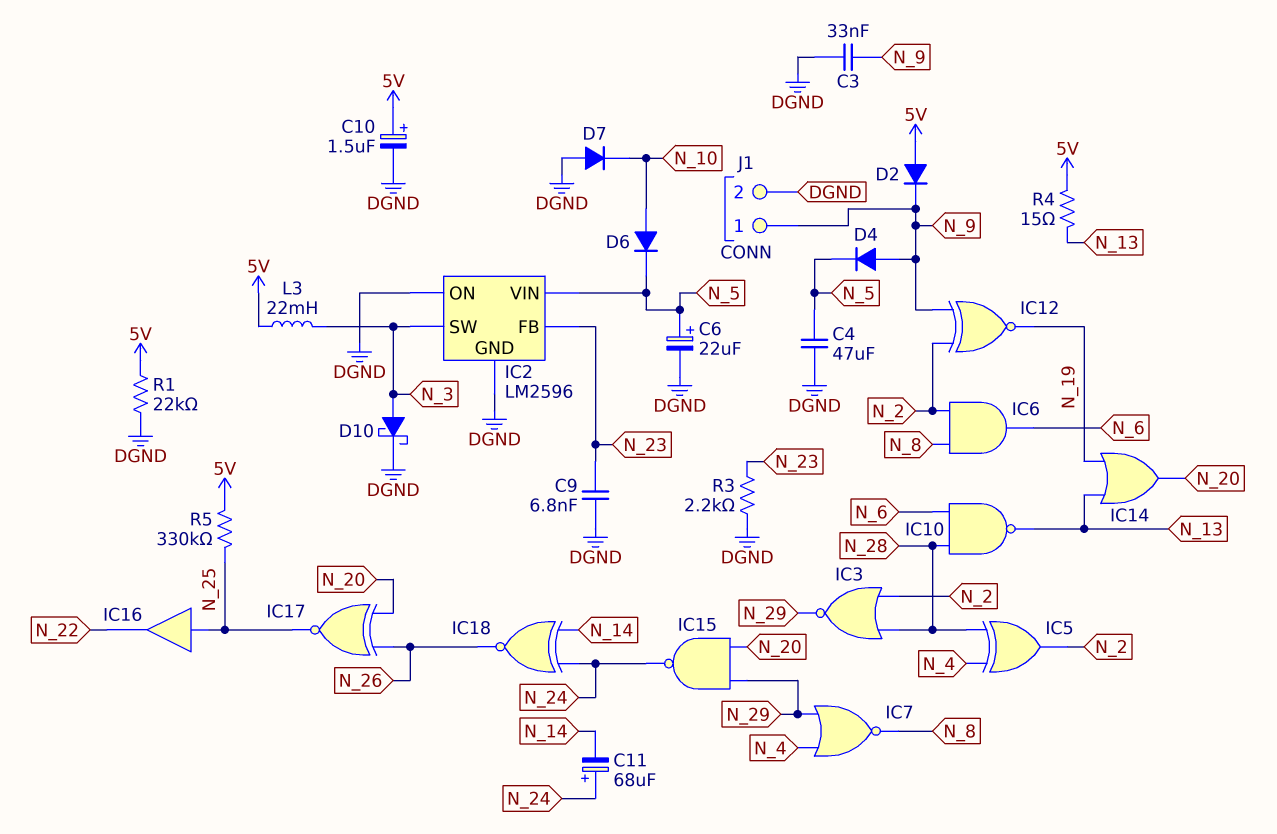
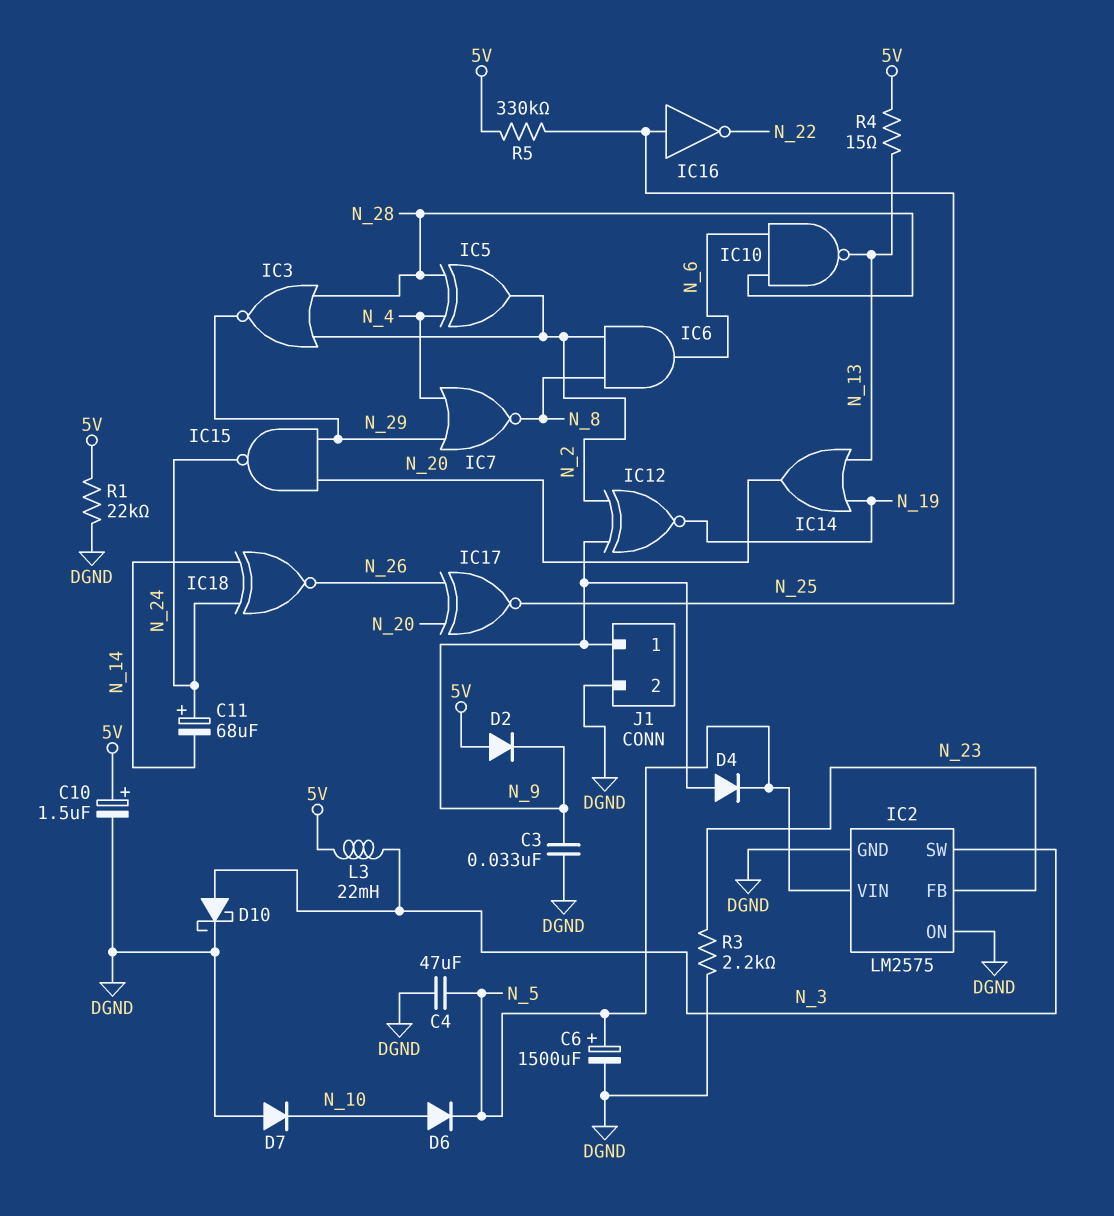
C6: 22uF (plus N_5, minus DGND) -> 1500uF (plus N_5, minus DGND)
C9: 6.8nF (DGND, N_23) -> none
IC2: LM2596 -> LM2575
IC16: buffer (in N_25, out N_22) -> NOT (in N_25, out N_22)

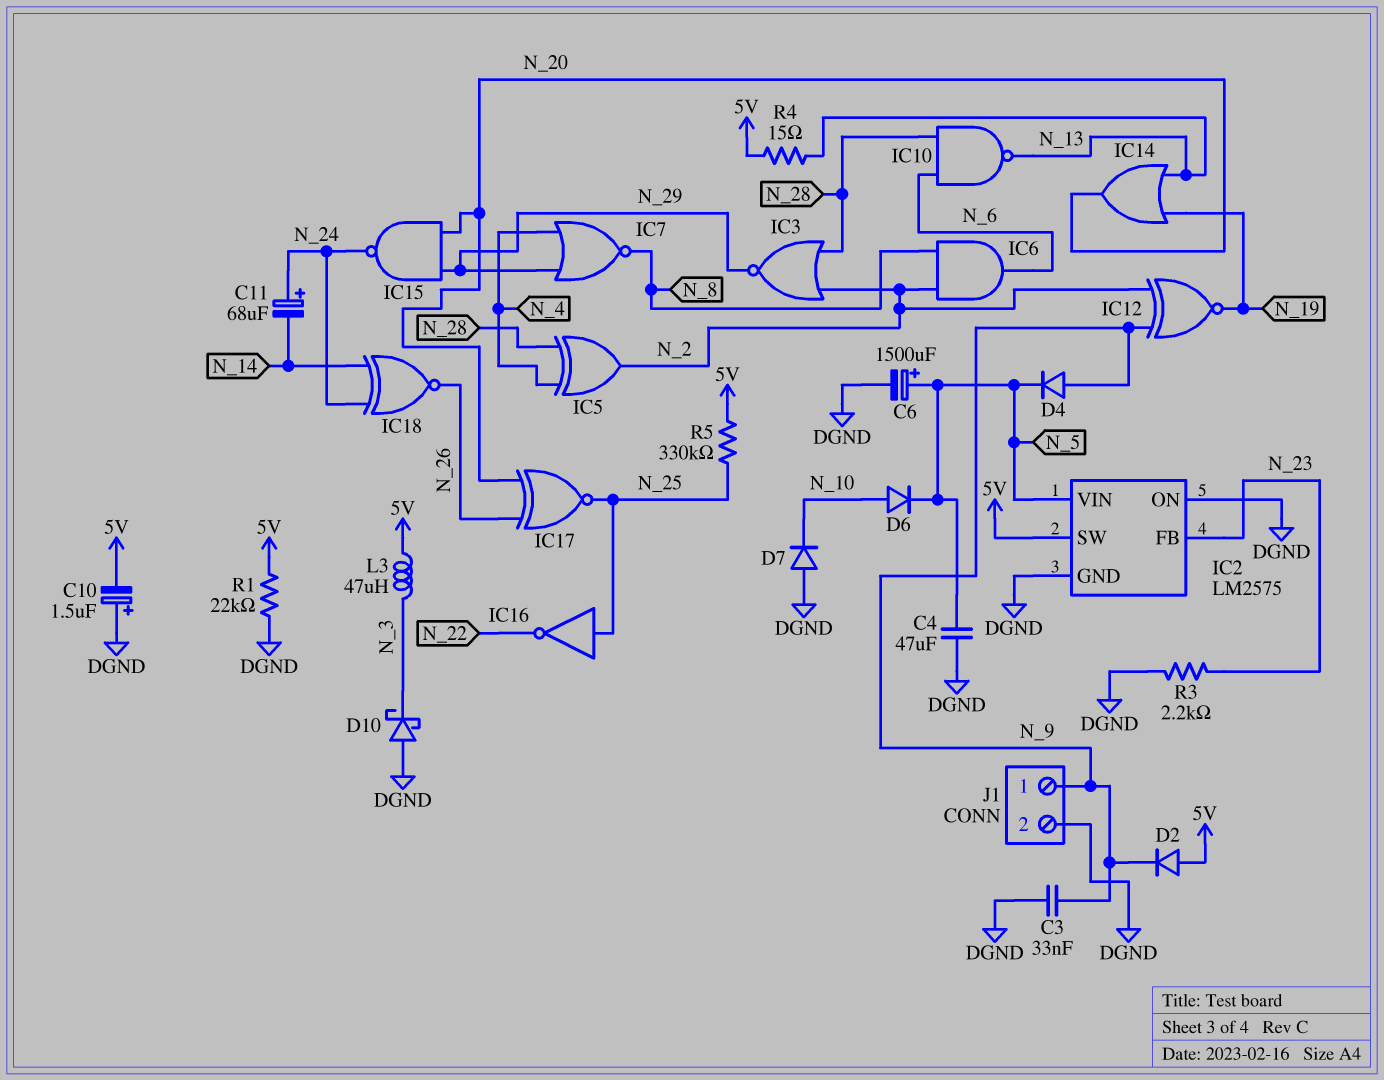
C10: 1.5uF (plus 5V, minus DGND) -> 1.5uF (plus DGND, minus 5V)
D10: schottky (A N_3, K DGND) -> schottky (A DGND, K N_3)
IC2 pin SW: N_3 -> 5V
L3: 22mH (5V, N_3) -> 47uH (5V, N_3)

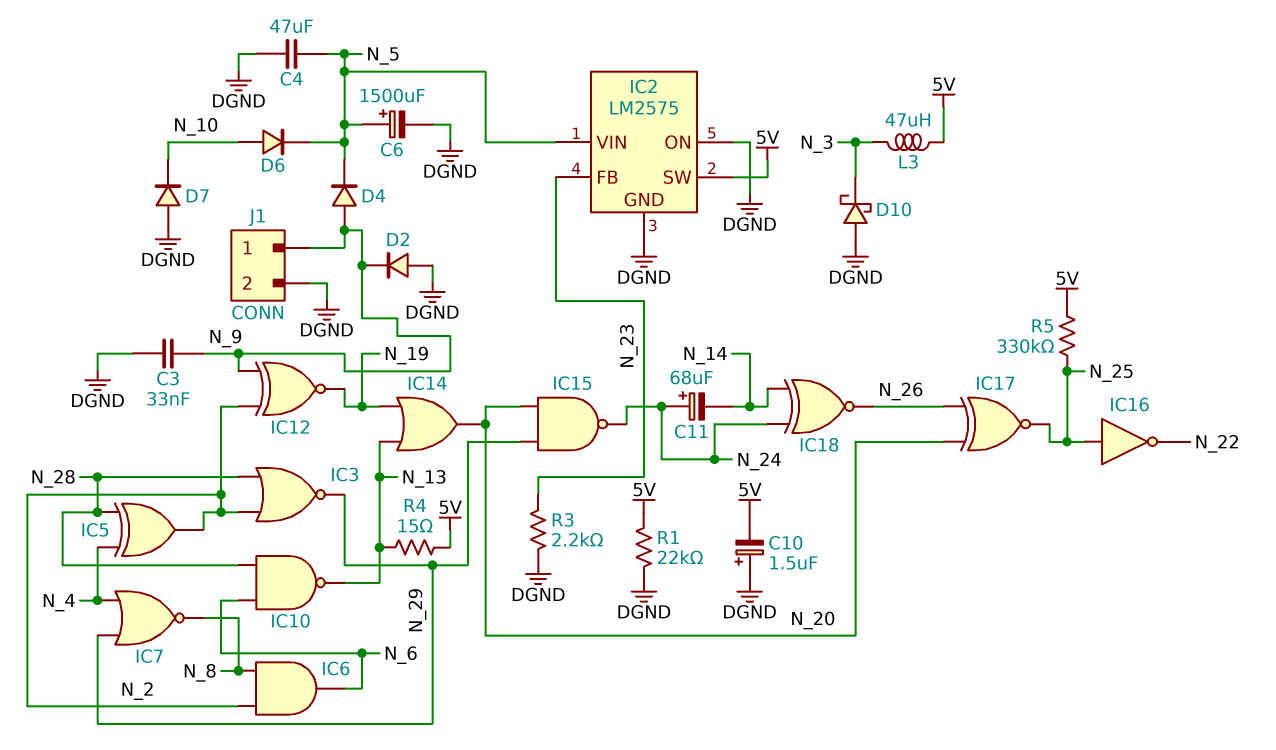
D2: diode (A 5V, K N_9) -> diode (A DGND, K N_9)

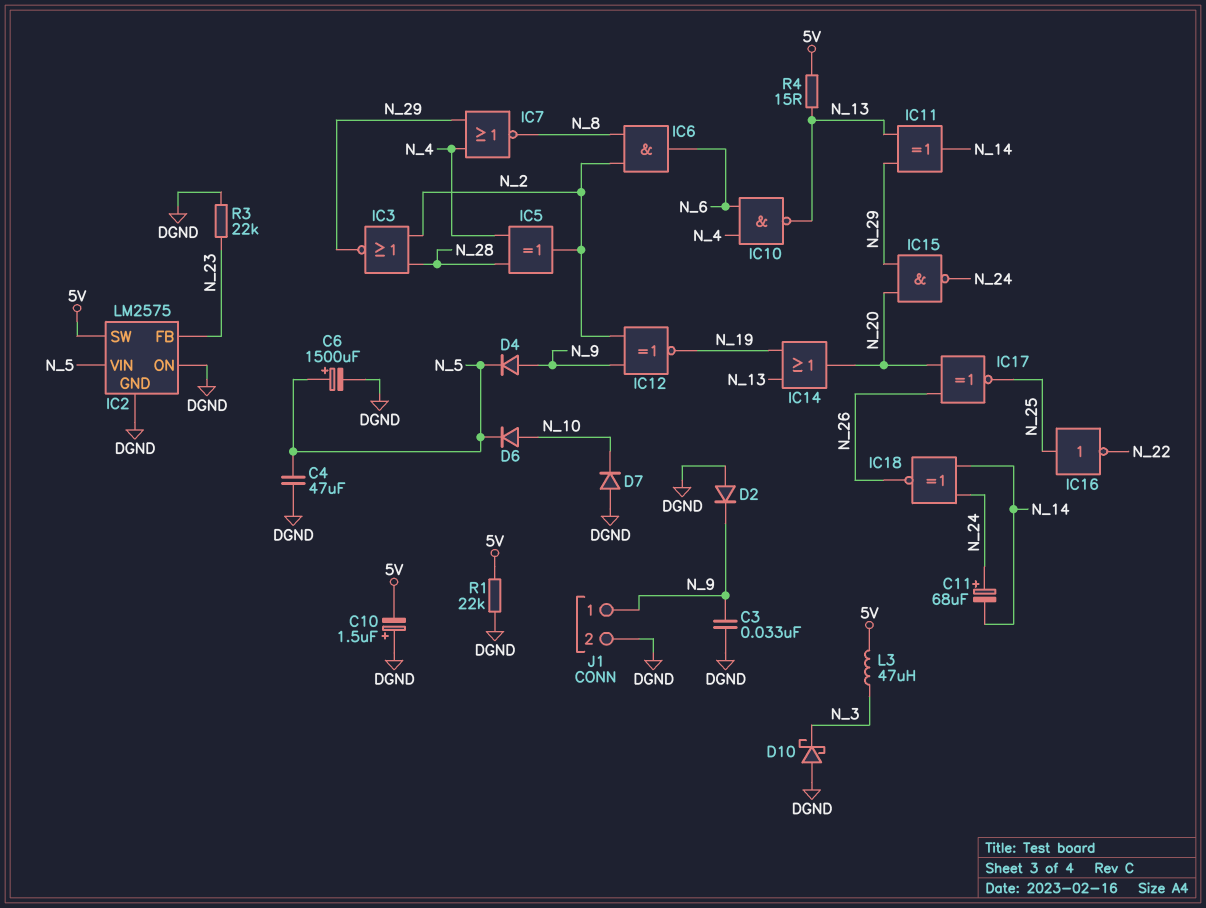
IC10: NAND (in N_6, in N_28, out N_13) -> NAND (in N_4, in N_6, out N_13)
IC11: none -> XOR (in N_13, in N_29, out N_14)
R3: 2.2k (DGND, N_23) -> 22k (DGND, N_23)
R5: 330k (5V, N_25) -> none

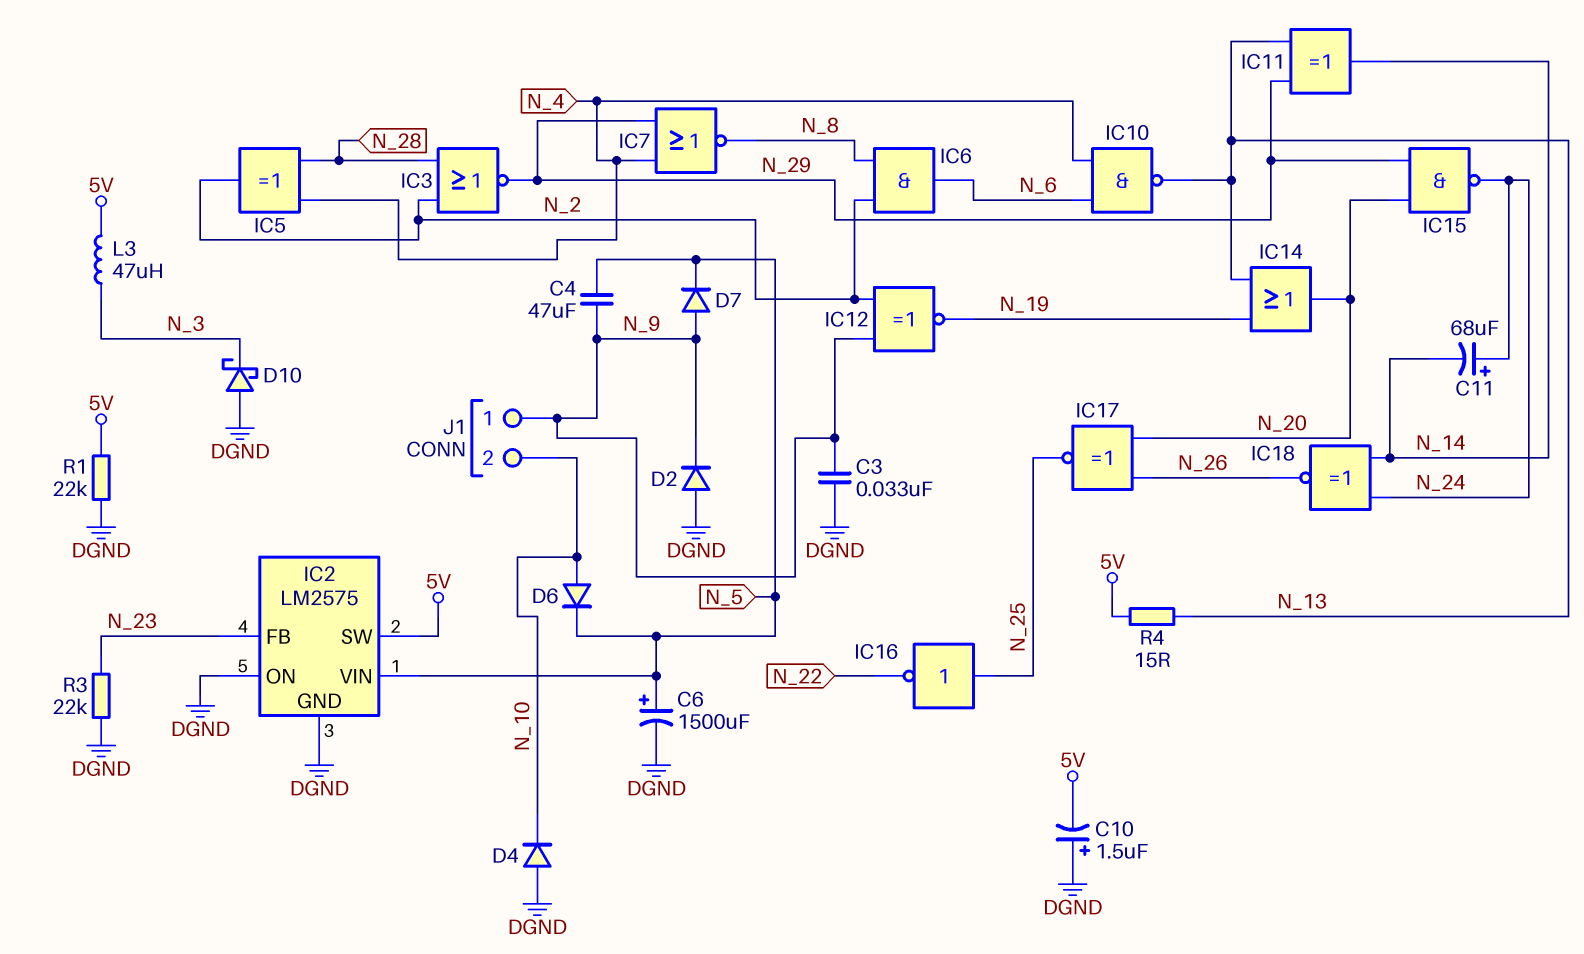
C4: 47uF (DGND, N_5) -> 47uF (N_5, N_9)
D4: diode (A N_9, K N_5) -> diode (A DGND, K N_10)
D7: diode (A DGND, K N_10) -> diode (A N_9, K N_5)
J1 pin 2: DGND -> N_10

